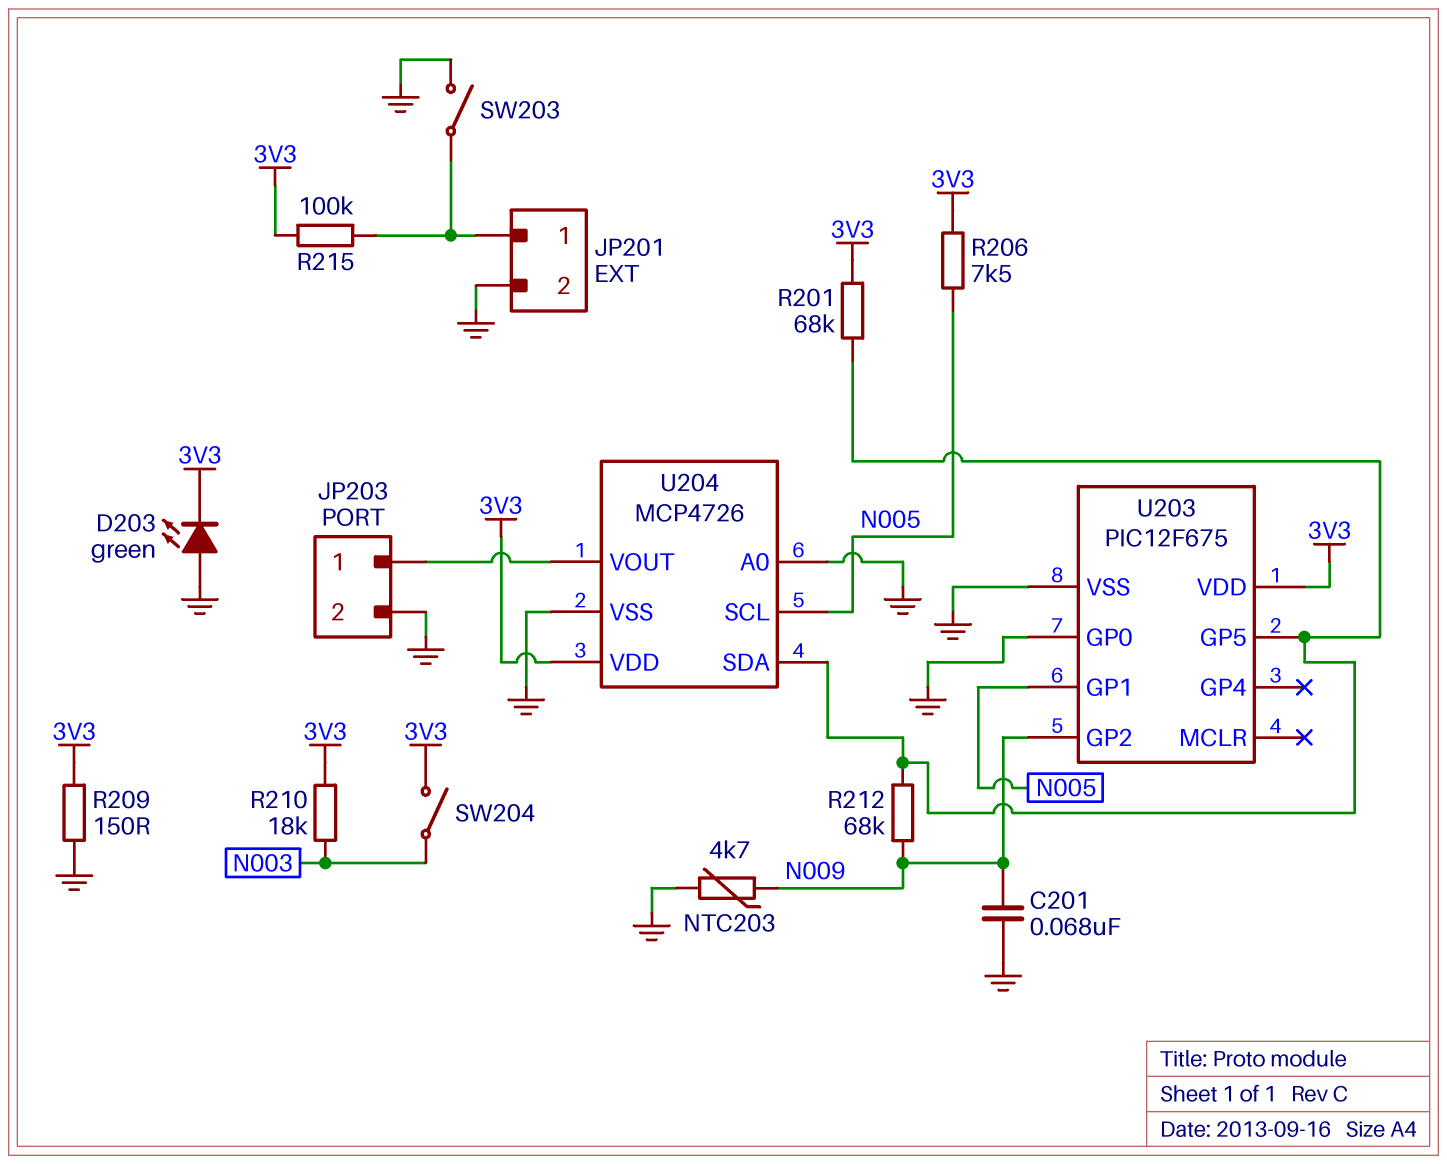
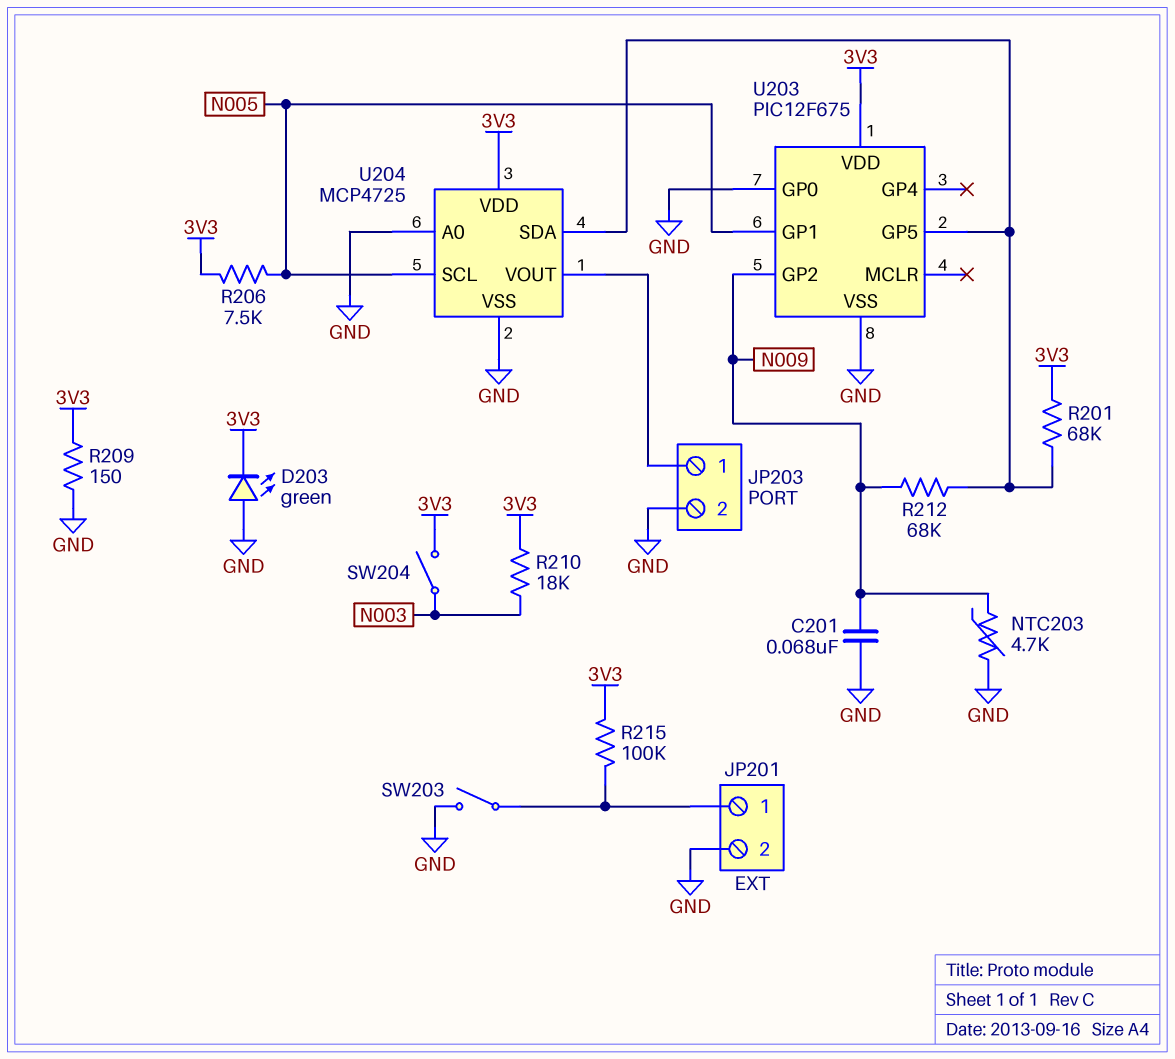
U204: MCP4726 -> MCP4725

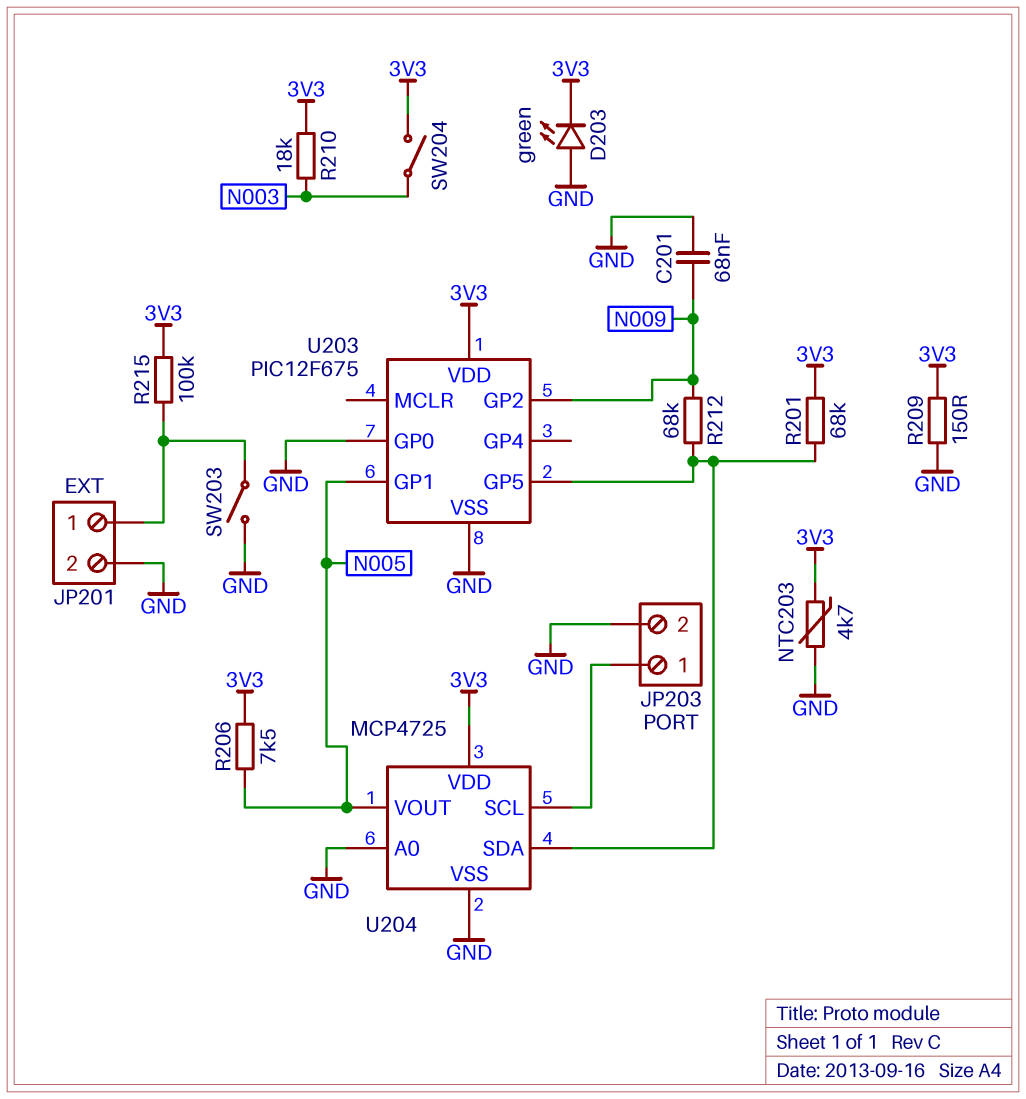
NTC203: 4.7k (GND, N009) -> 4.7k (3V3, GND)
U204 pin SCL: N005 -> JP203/1
U204 pin VOUT: JP203/1 -> N005

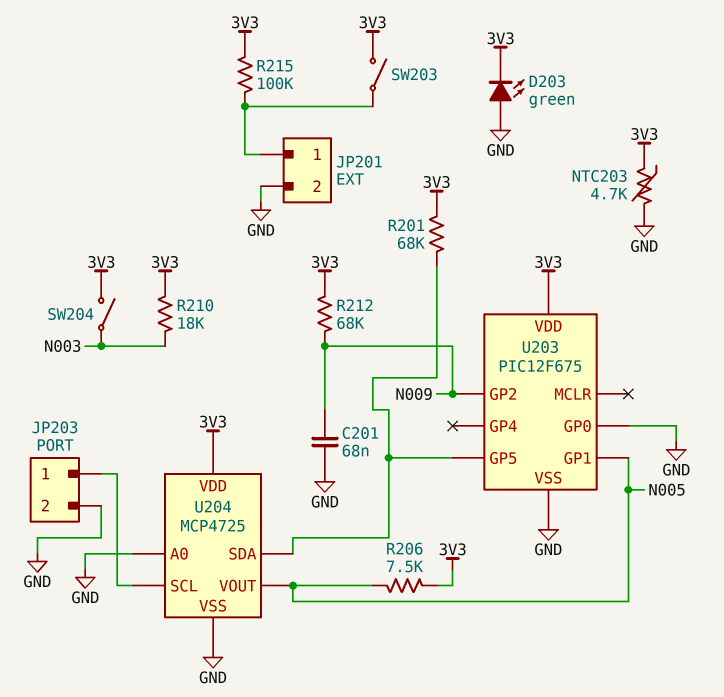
R209: 150 (3V3, GND) -> none
R212: 68k (N009, U203/GP5) -> 68k (3V3, N009)
SW203: switch (GND, JP201/1) -> switch (3V3, JP201/1)

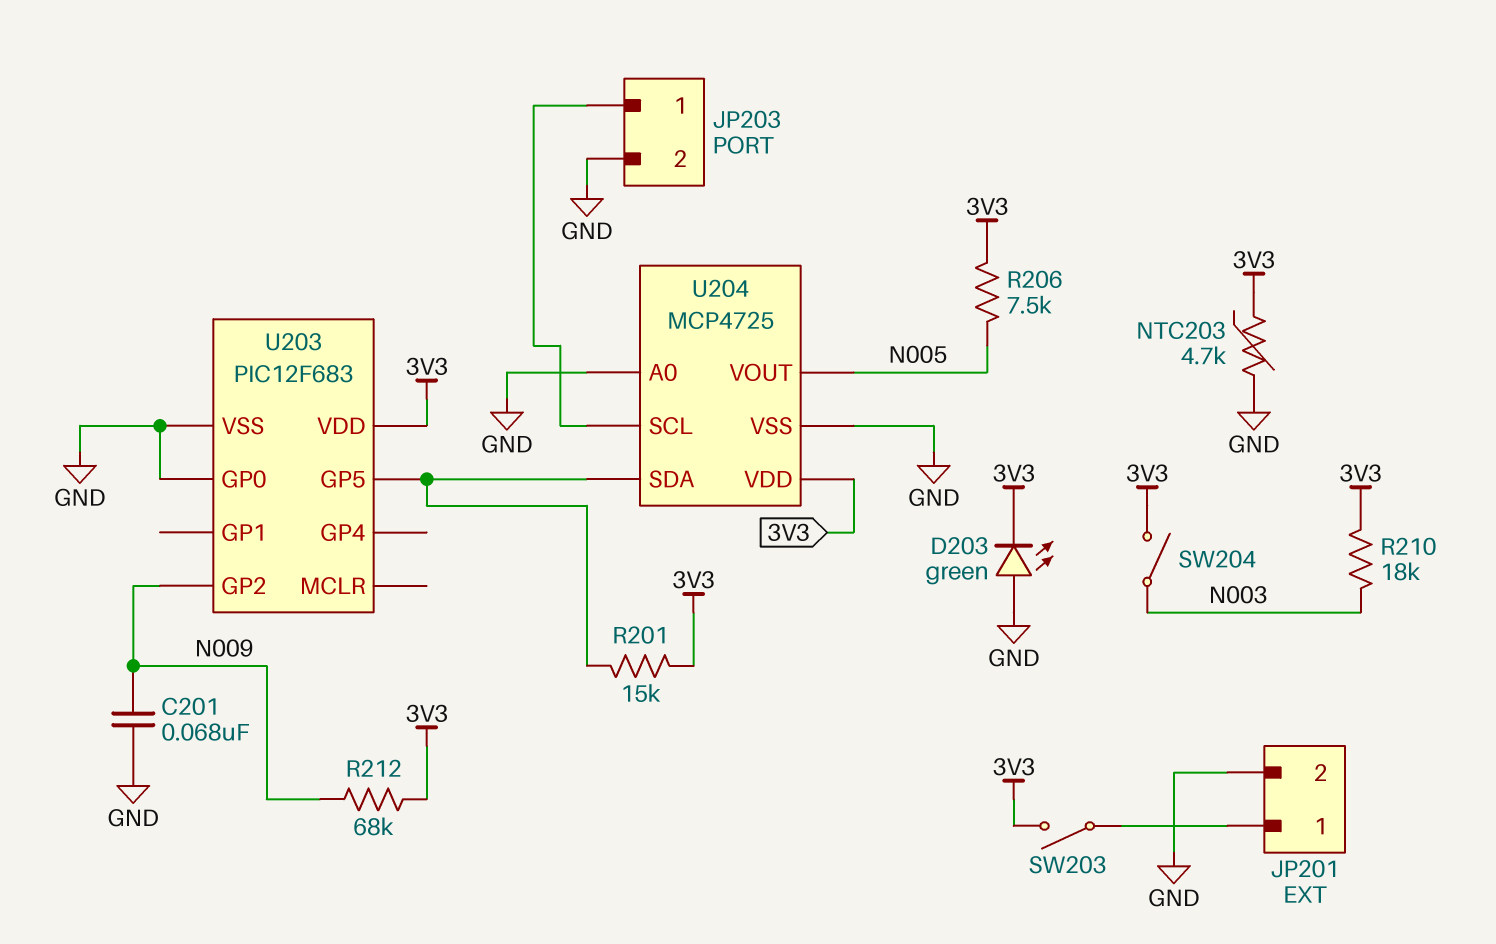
R201: 68k (3V3, U203/GP5) -> 15k (3V3, U203/GP5)
R215: 100k (3V3, JP201/1) -> none
U203: PIC12F675 -> PIC12F683
U203 pin GP1: N005 -> none

